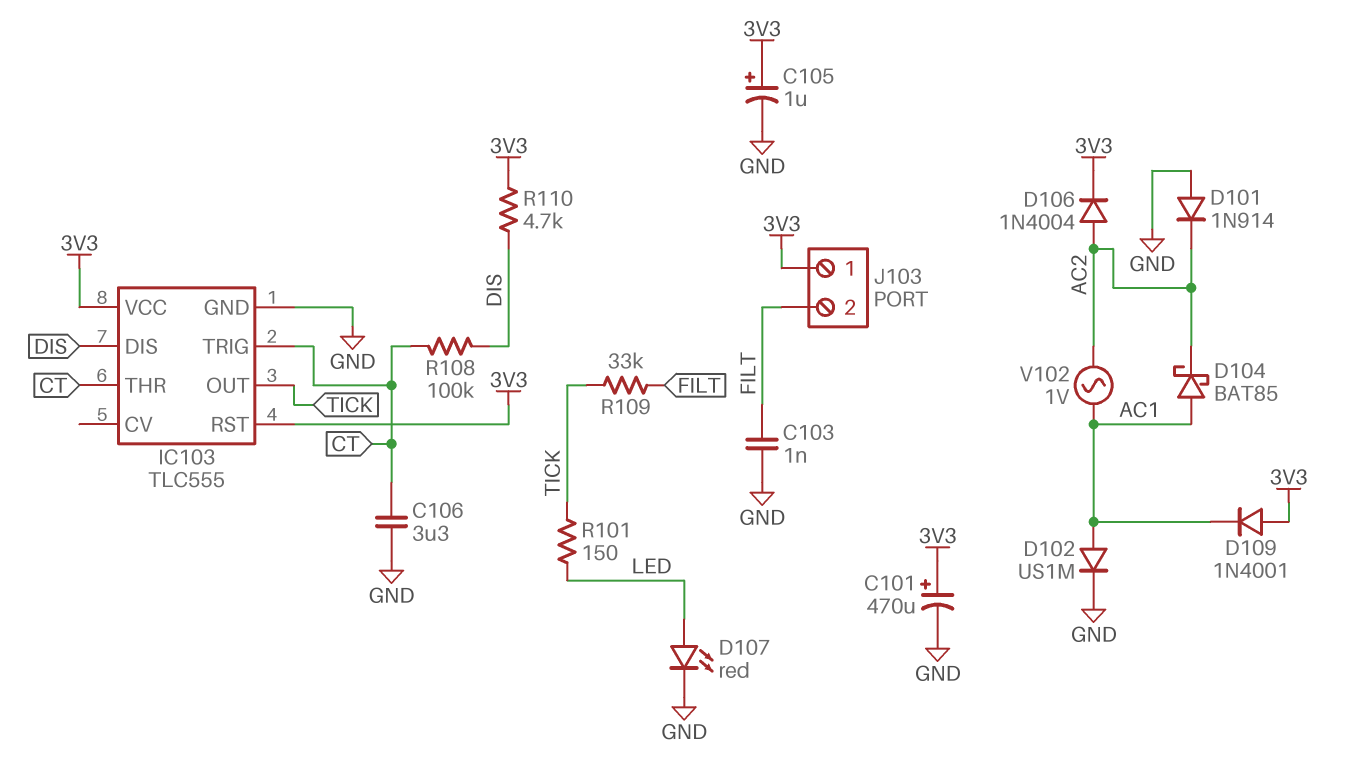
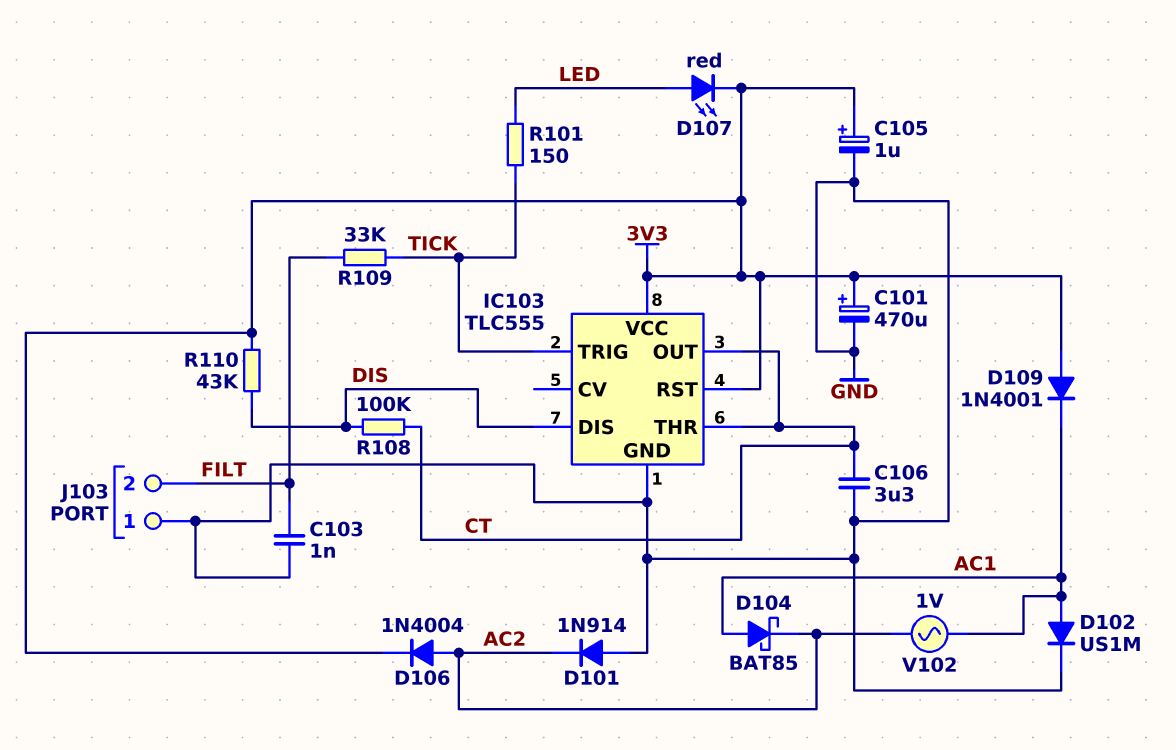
D107: LED red (A LED, K GND) -> LED red (A LED, K 3V3)
IC103 pin OUT: TICK -> CT
IC103 pin TRIG: CT -> TICK
J103 pin 1: 3V3 -> GND
R110: 4.7k (3V3, DIS) -> 43k (3V3, DIS)

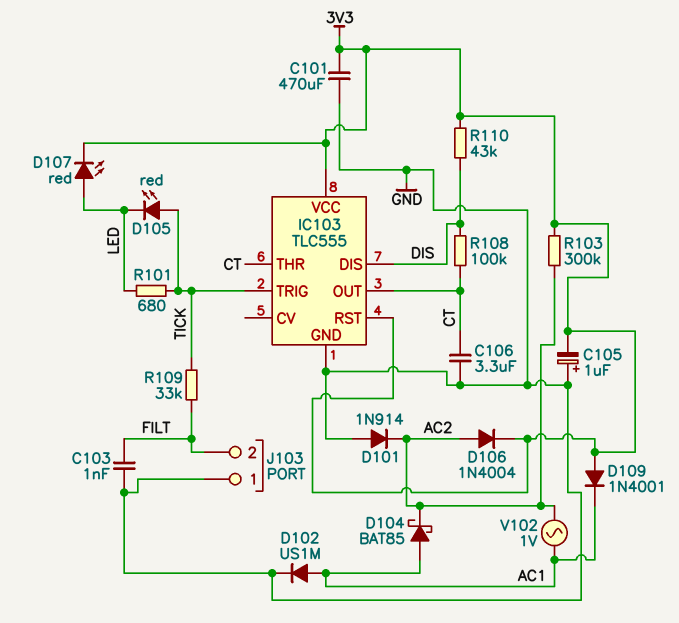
C101: 470uF (plus 3V3, minus GND) -> 470uF (3V3, GND)
C105: 1uF (plus 3V3, minus GND) -> 1uF (plus GND, minus 3V3)
D105: none -> LED red (A TICK, K LED)
R101: 150 (LED, TICK) -> 680 (LED, TICK)
R103: none -> 300k (3V3, AC2)

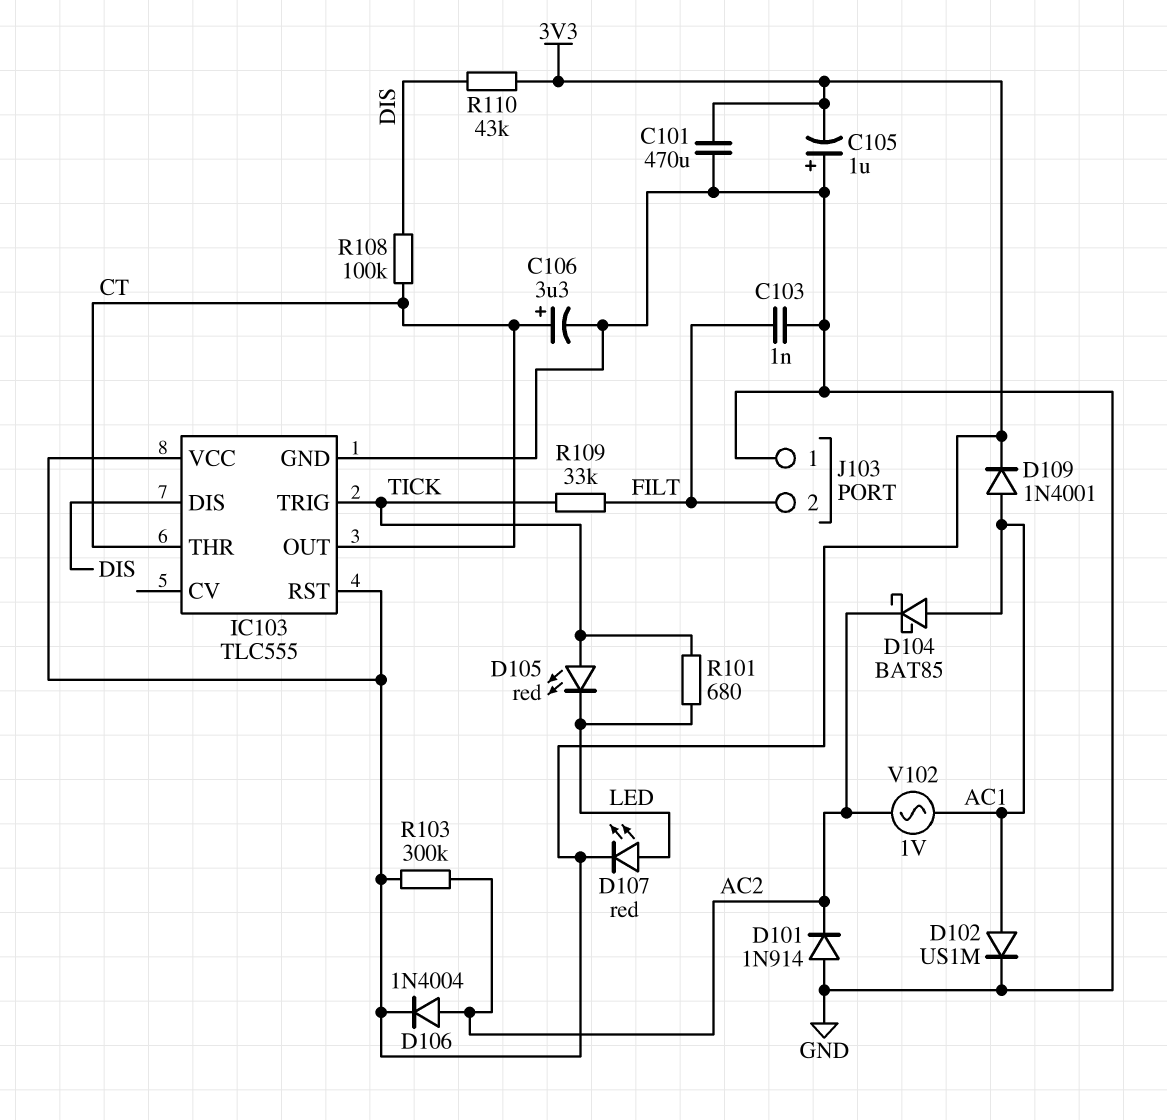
C106: 3.3uF (CT, GND) -> 3.3uF (plus CT, minus GND)
D109: diode 1N4001 (A 3V3, K AC1) -> diode 1N4001 (A AC1, K 3V3)

